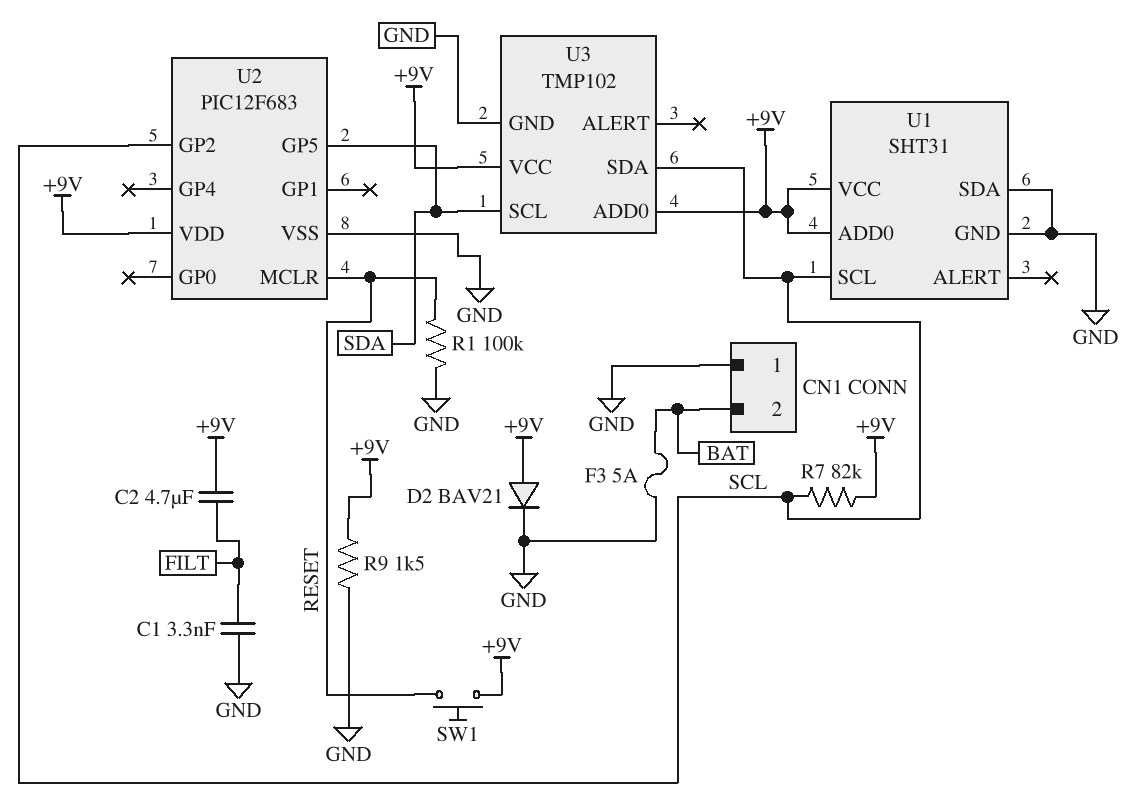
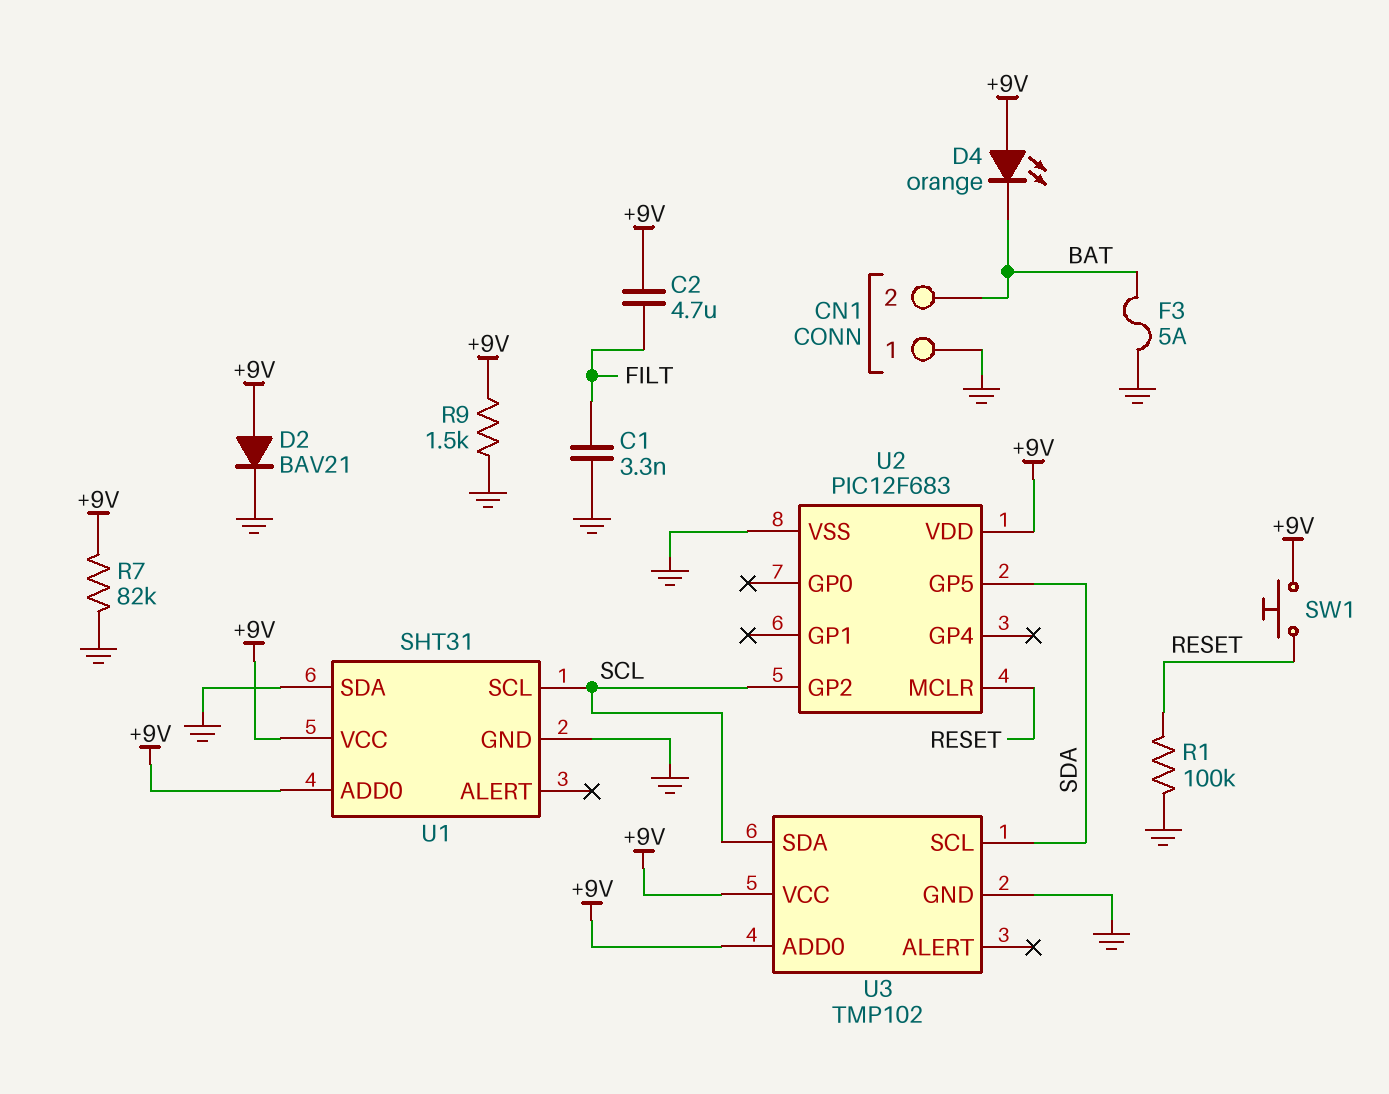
D4: none -> LED orange (A +9V, K BAT)
R7: 82k (+9V, SCL) -> 82k (+9V, GND)

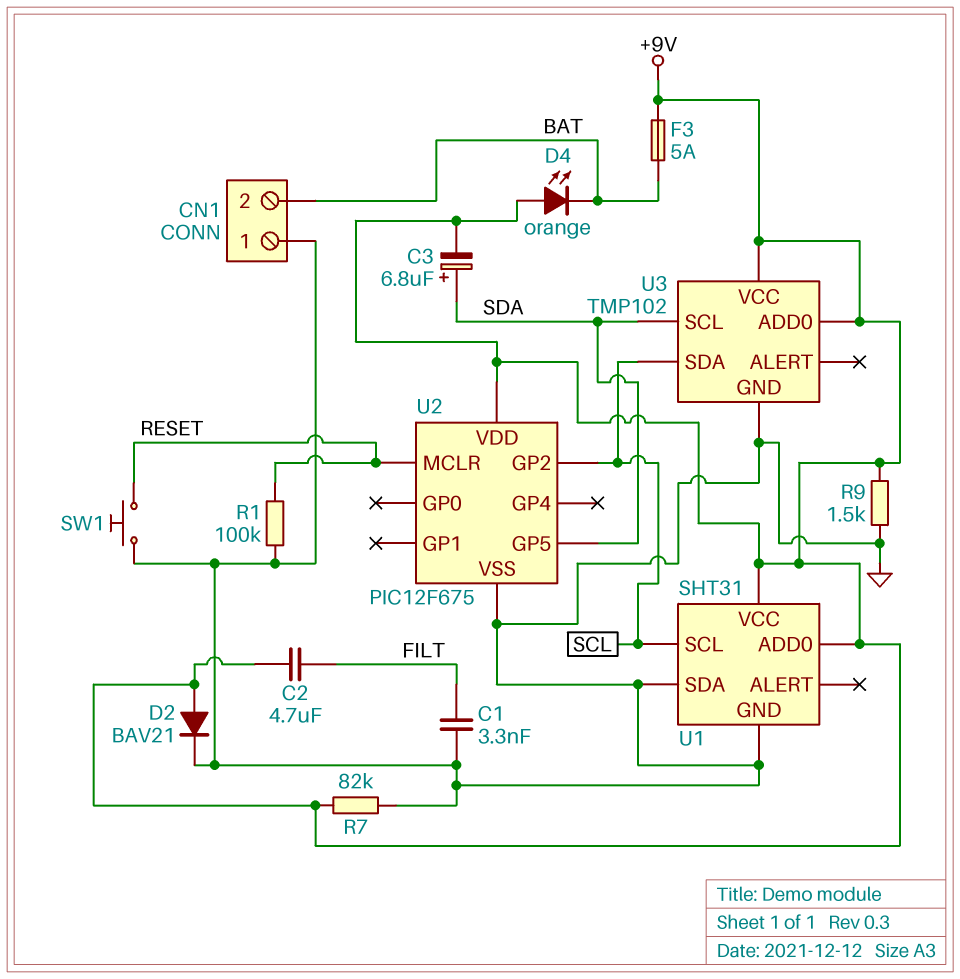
C3: none -> 6.8uF (plus SDA, minus +9V)
F3: 5A (BAT, GND) -> 5A (+9V, BAT)
SW1: button (+9V, RESET) -> button (GND, RESET)
U2: PIC12F683 -> PIC12F675

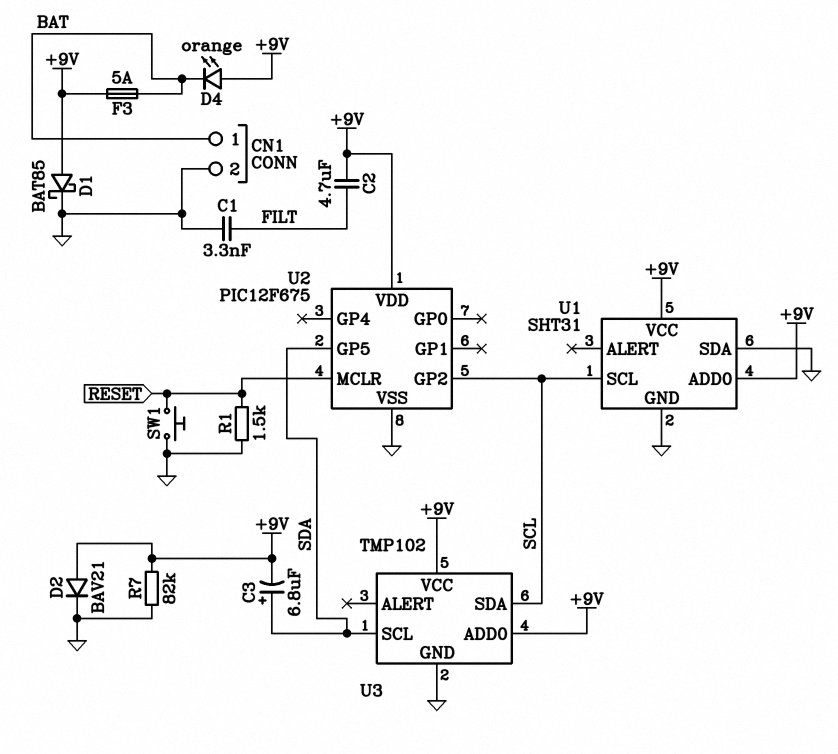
CN1 pin 1: GND -> BAT
CN1 pin 2: BAT -> GND
D1: none -> schottky BAT85 (A +9V, K GND)
R1: 100k (GND, RESET) -> 1.5k (GND, RESET)
R9: 1.5k (+9V, GND) -> none

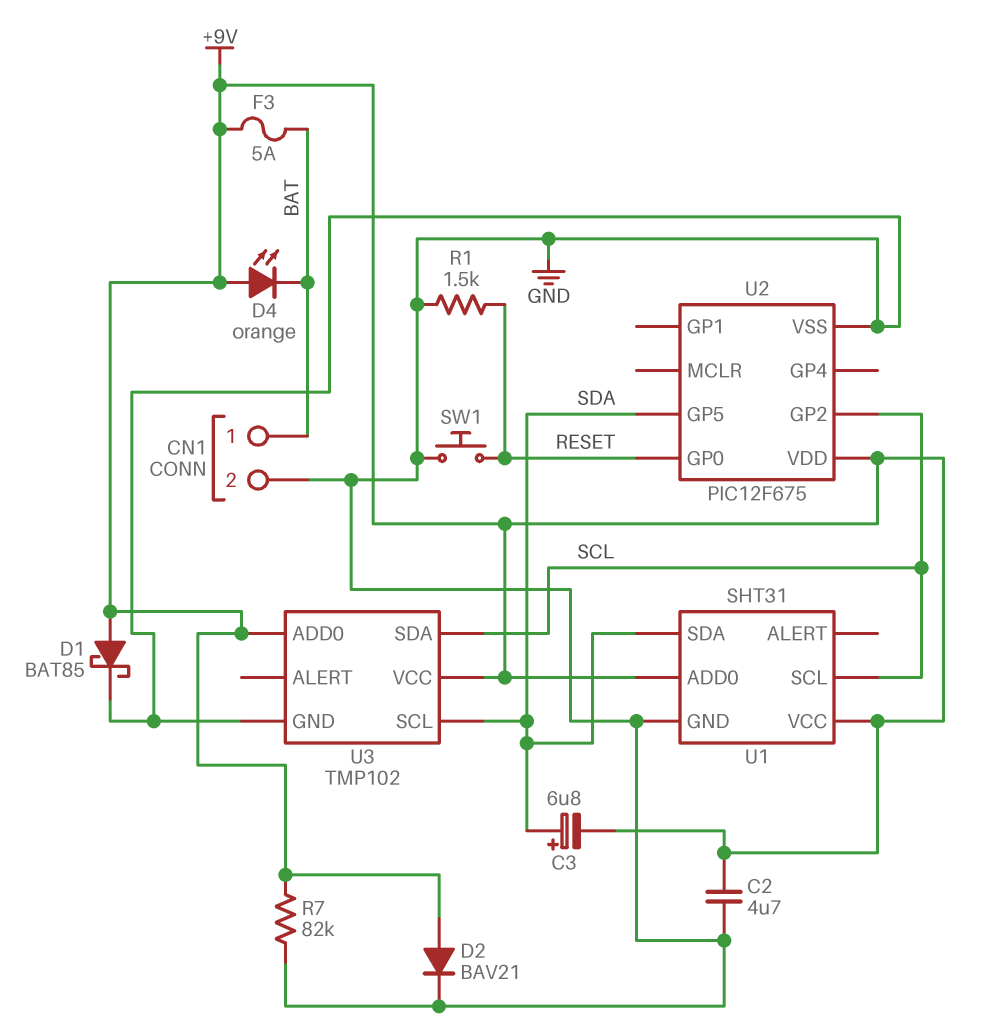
C1: 3.3nF (FILT, GND) -> none
C2: 4.7uF (+9V, FILT) -> 4.7uF (+9V, GND)
U1 pin SDA: GND -> SDA
U2 pin GP0: none -> RESET
U2 pin MCLR: RESET -> none

